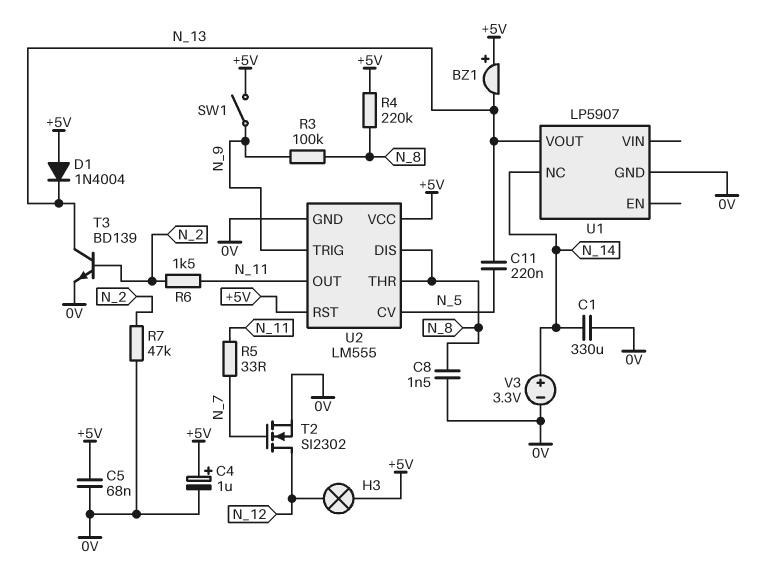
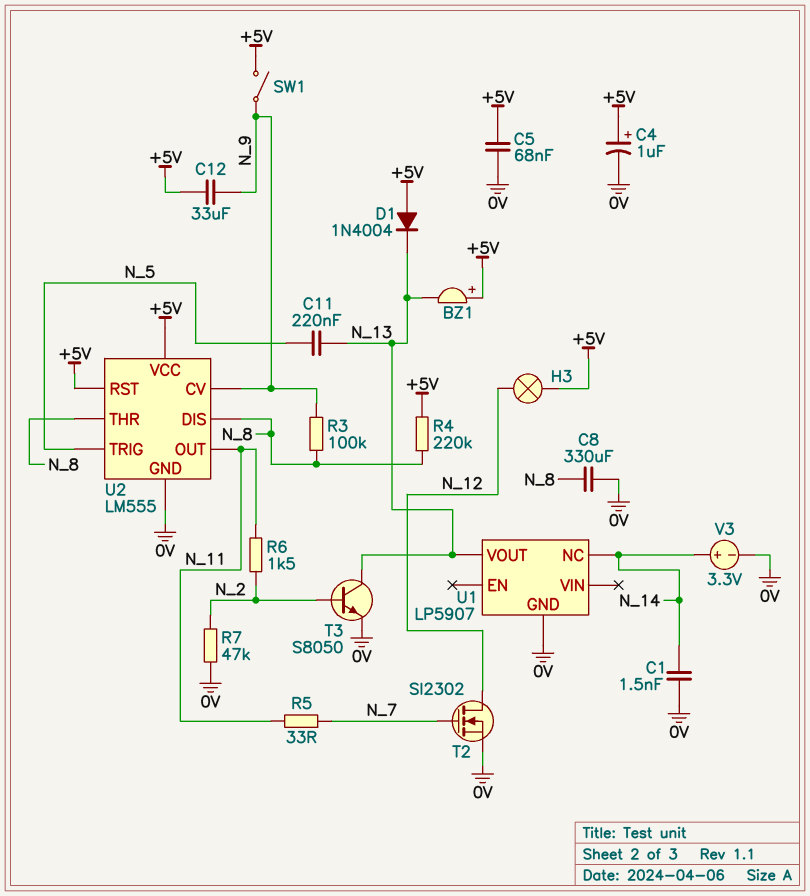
C1: 330uF (0V, N_14) -> 1.5nF (0V, N_14)
C8: 1.5nF (0V, N_8) -> 330uF (0V, N_8)
C12: none -> 33uF (+5V, N_9)
T3: NPN BD139 (B N_2, C N_13, E 0V) -> NPN S8050 (B N_2, C N_13, E 0V)
U2 pin CV: N_5 -> N_9
U2 pin TRIG: N_9 -> N_5

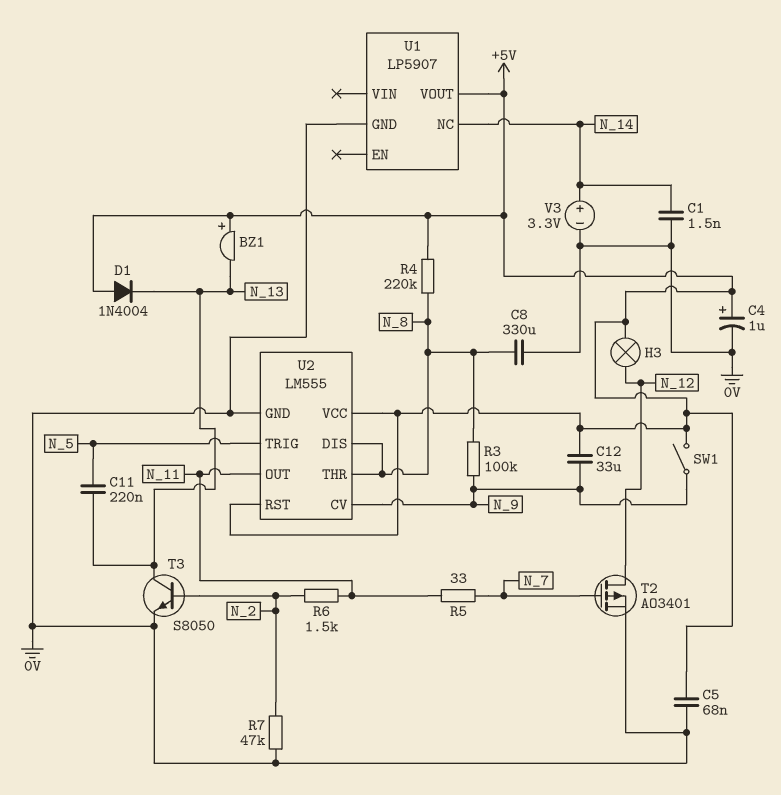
T2: NMOS SI2302 (G N_7, D N_12, S 0V) -> PMOS AO3401 (G N_7, D N_12, S 0V)
U1 pin VOUT: N_13 -> +5V

